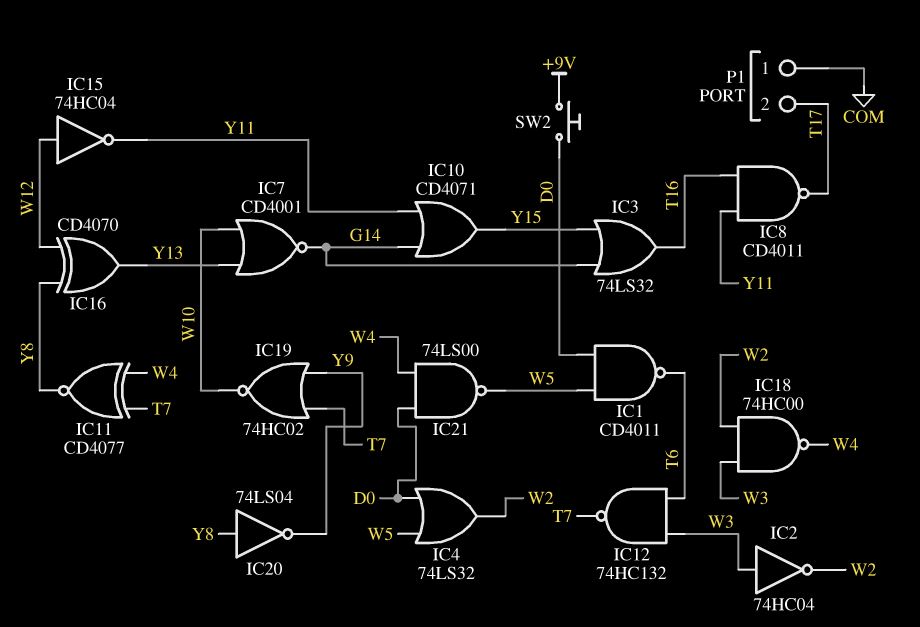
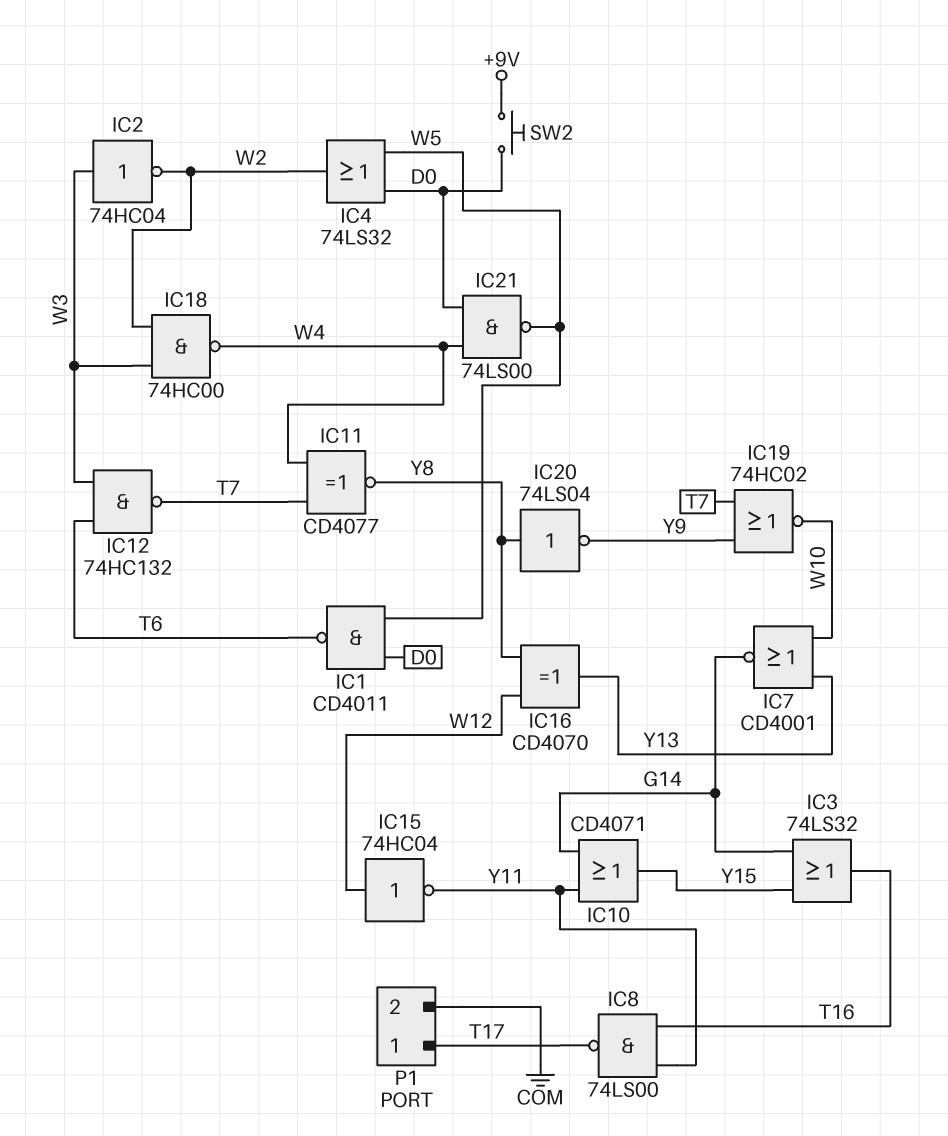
IC8: NAND CD4011 (in T16, in Y11, out T17) -> NAND 74LS00 (in T16, in Y11, out T17)
P1 pin 1: COM -> T17
P1 pin 2: T17 -> COM

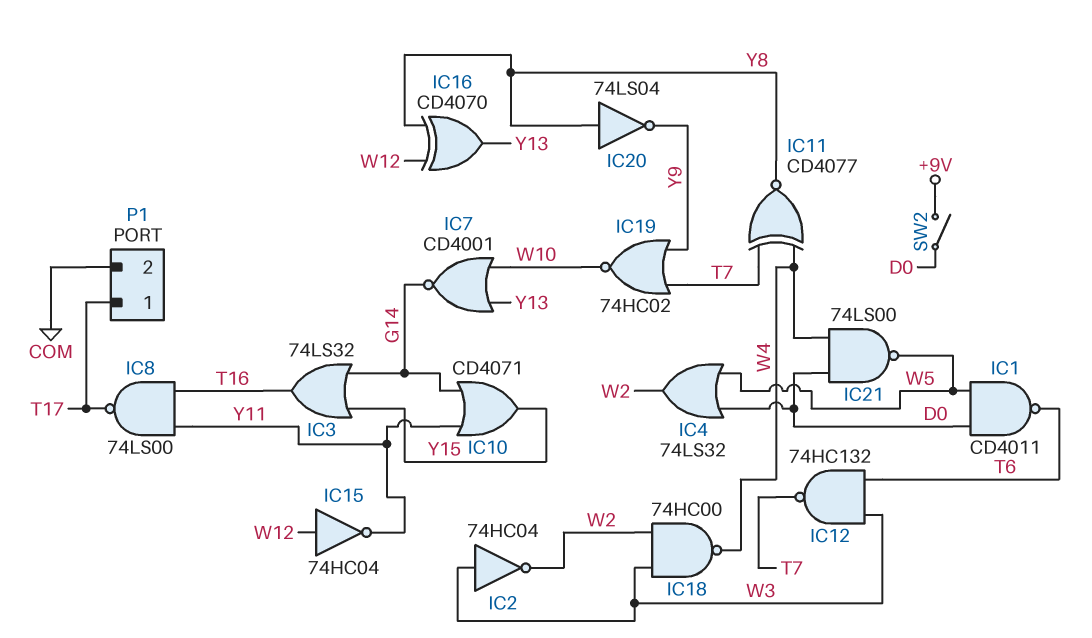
SW2: button (+9V, D0) -> switch (+9V, D0)

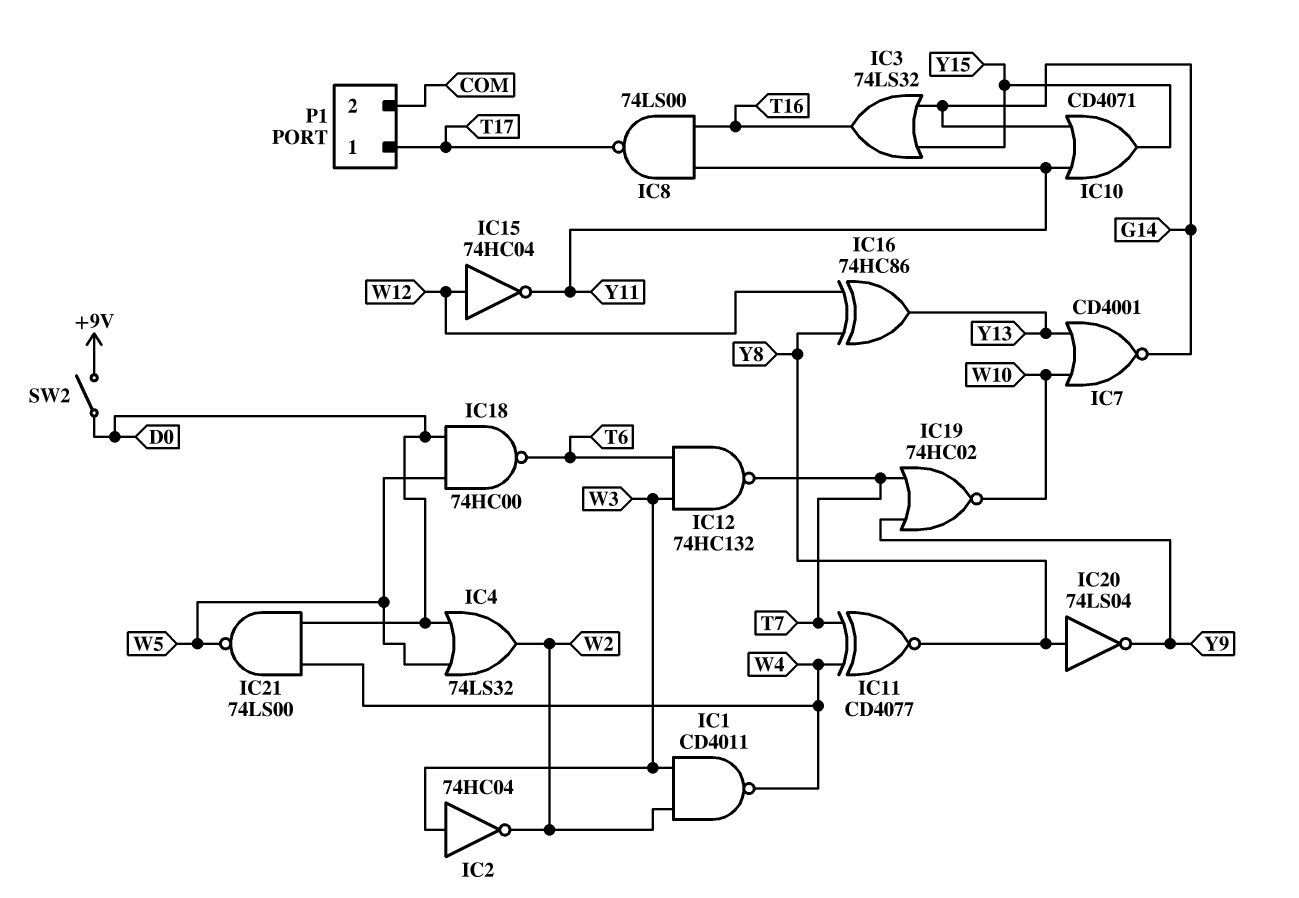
IC1: NAND CD4011 (in D0, in W5, out T6) -> NAND CD4011 (in W2, in W3, out W4)
IC16: XOR CD4070 (in W12, in Y8, out Y13) -> XOR 74HC86 (in W12, in Y8, out Y13)
IC18: NAND 74HC00 (in W2, in W3, out W4) -> NAND 74HC00 (in D0, in W5, out T6)

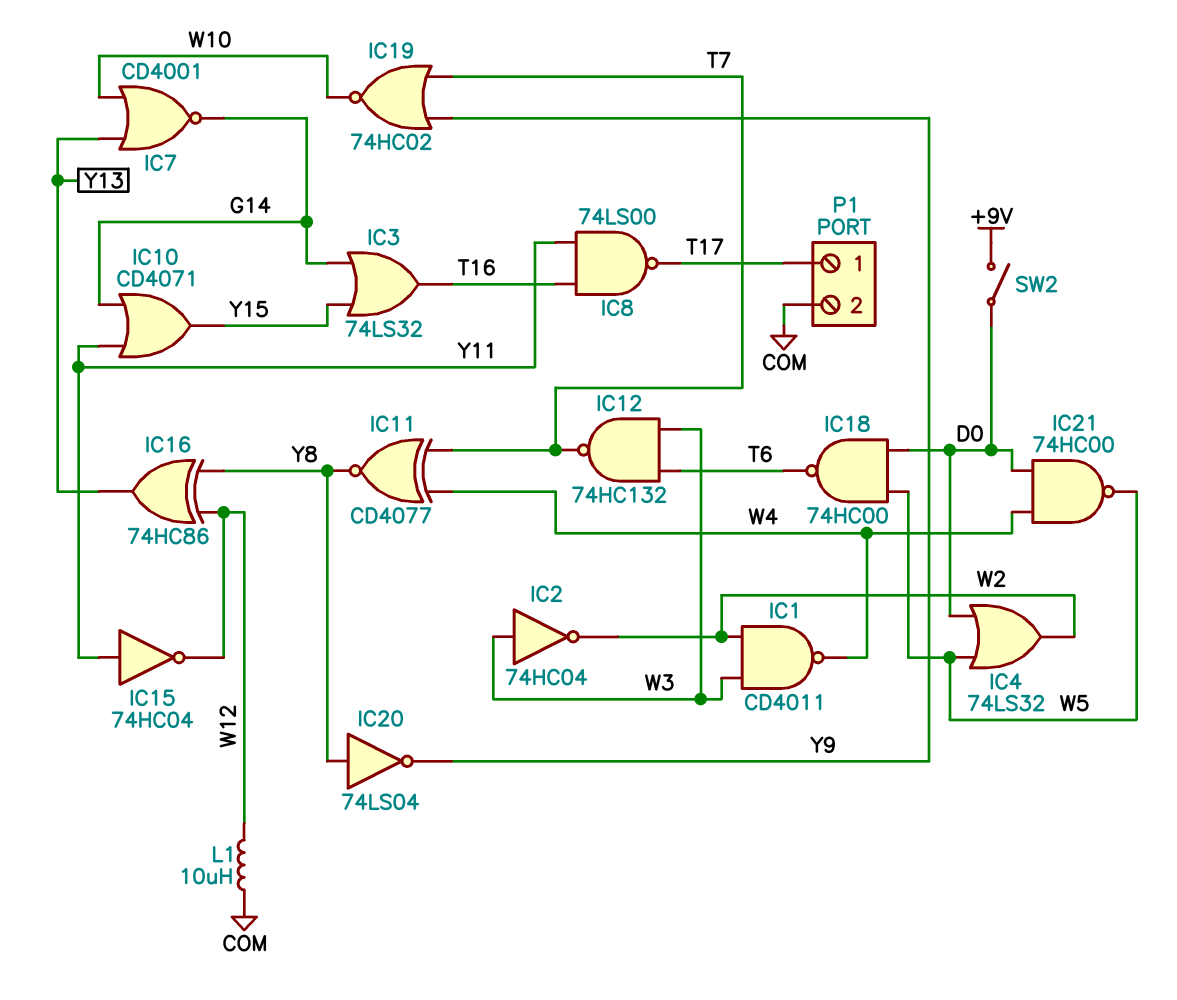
IC15: NOT 74HC04 (in W12, out Y11) -> NOT 74HC04 (in Y11, out W12)
IC21: NAND 74LS00 (in D0, in W4, out W5) -> NAND 74HC00 (in D0, in W4, out W5)
L1: none -> 10uH (COM, W12)

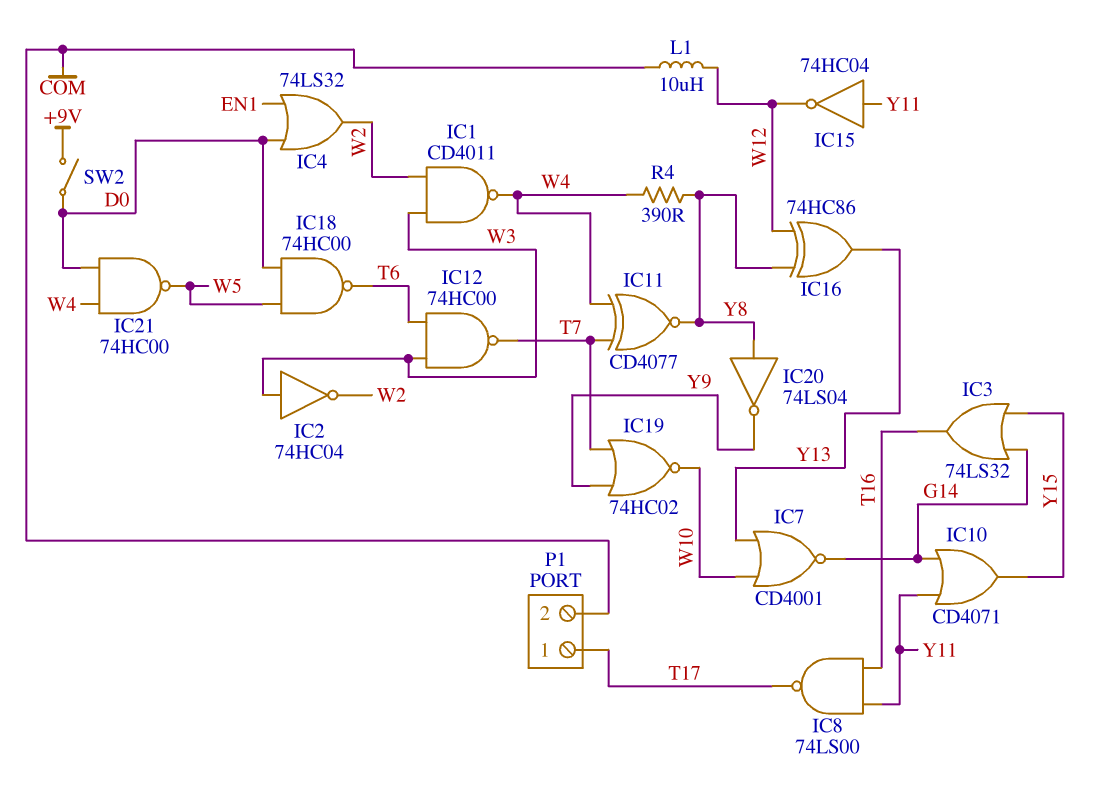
IC4: OR 74LS32 (in D0, in W5, out W2) -> OR 74LS32 (in D0, in EN1, out W2)
IC12: NAND 74HC132 (in T6, in W3, out T7) -> NAND 74HC00 (in T6, in W3, out T7)
R4: none -> 390 (W4, Y8)

